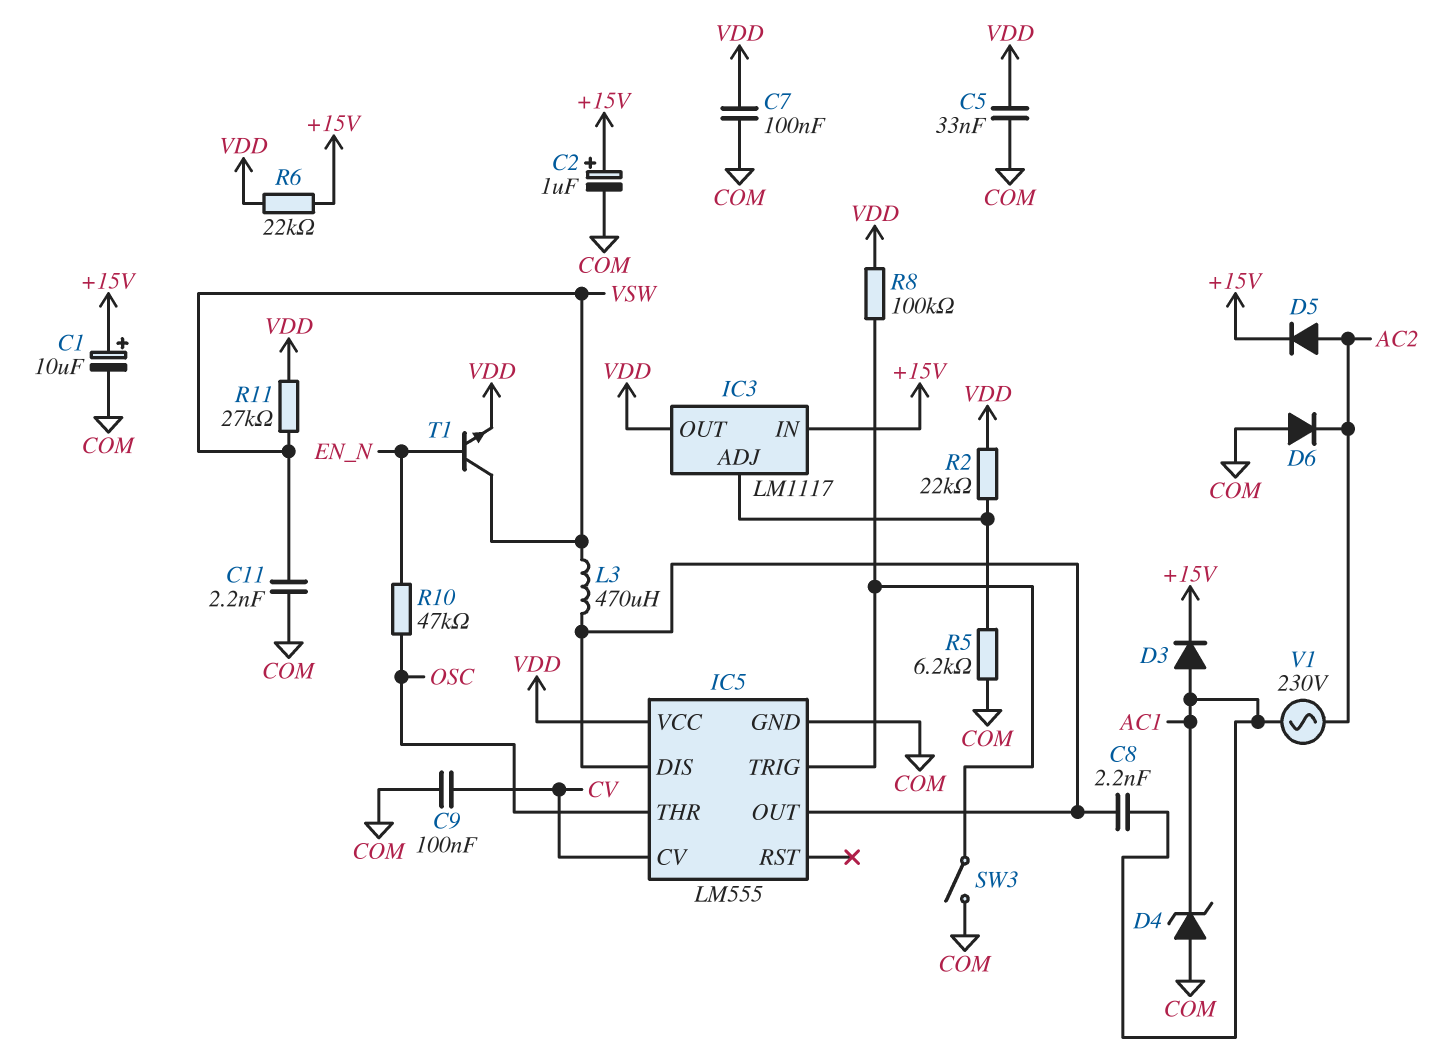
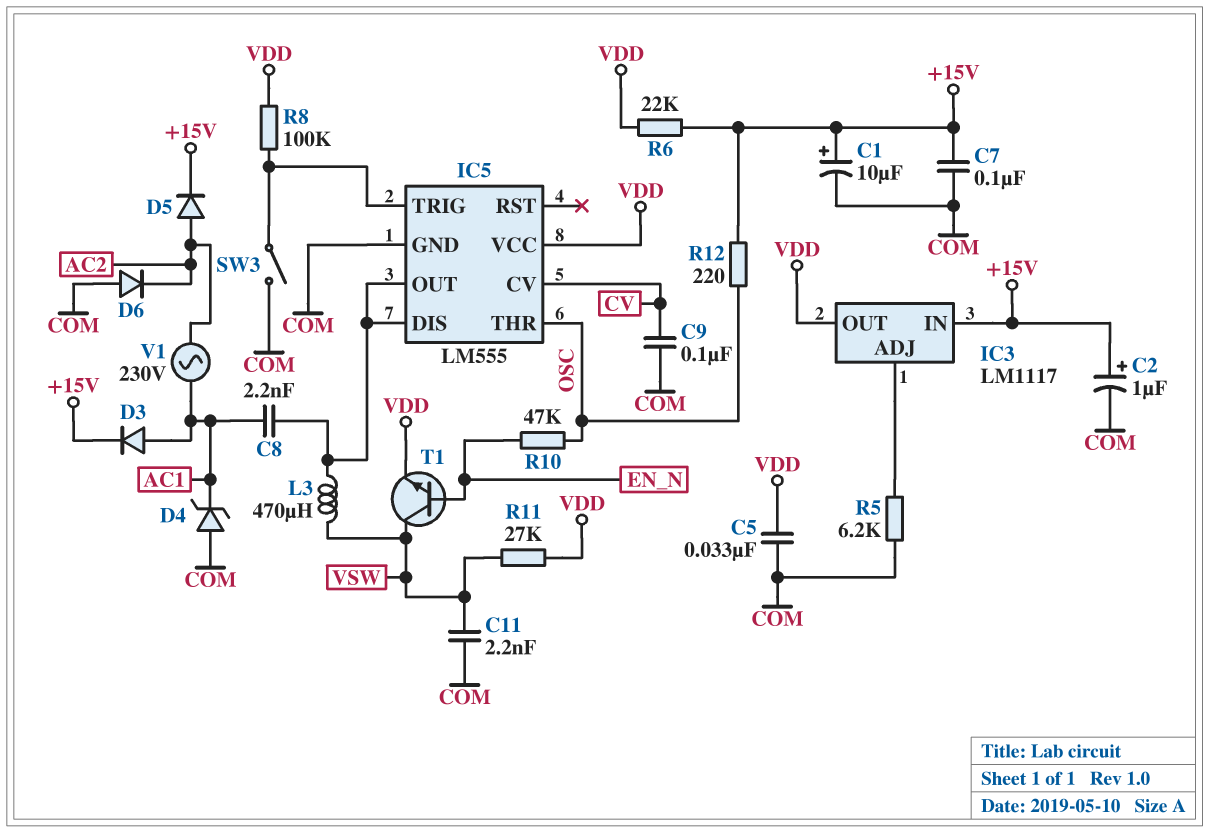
C7: 100nF (COM, VDD) -> 100nF (+15V, COM)
R2: 22k (IC3/ADJ, VDD) -> none
R12: none -> 220 (+15V, OSC)

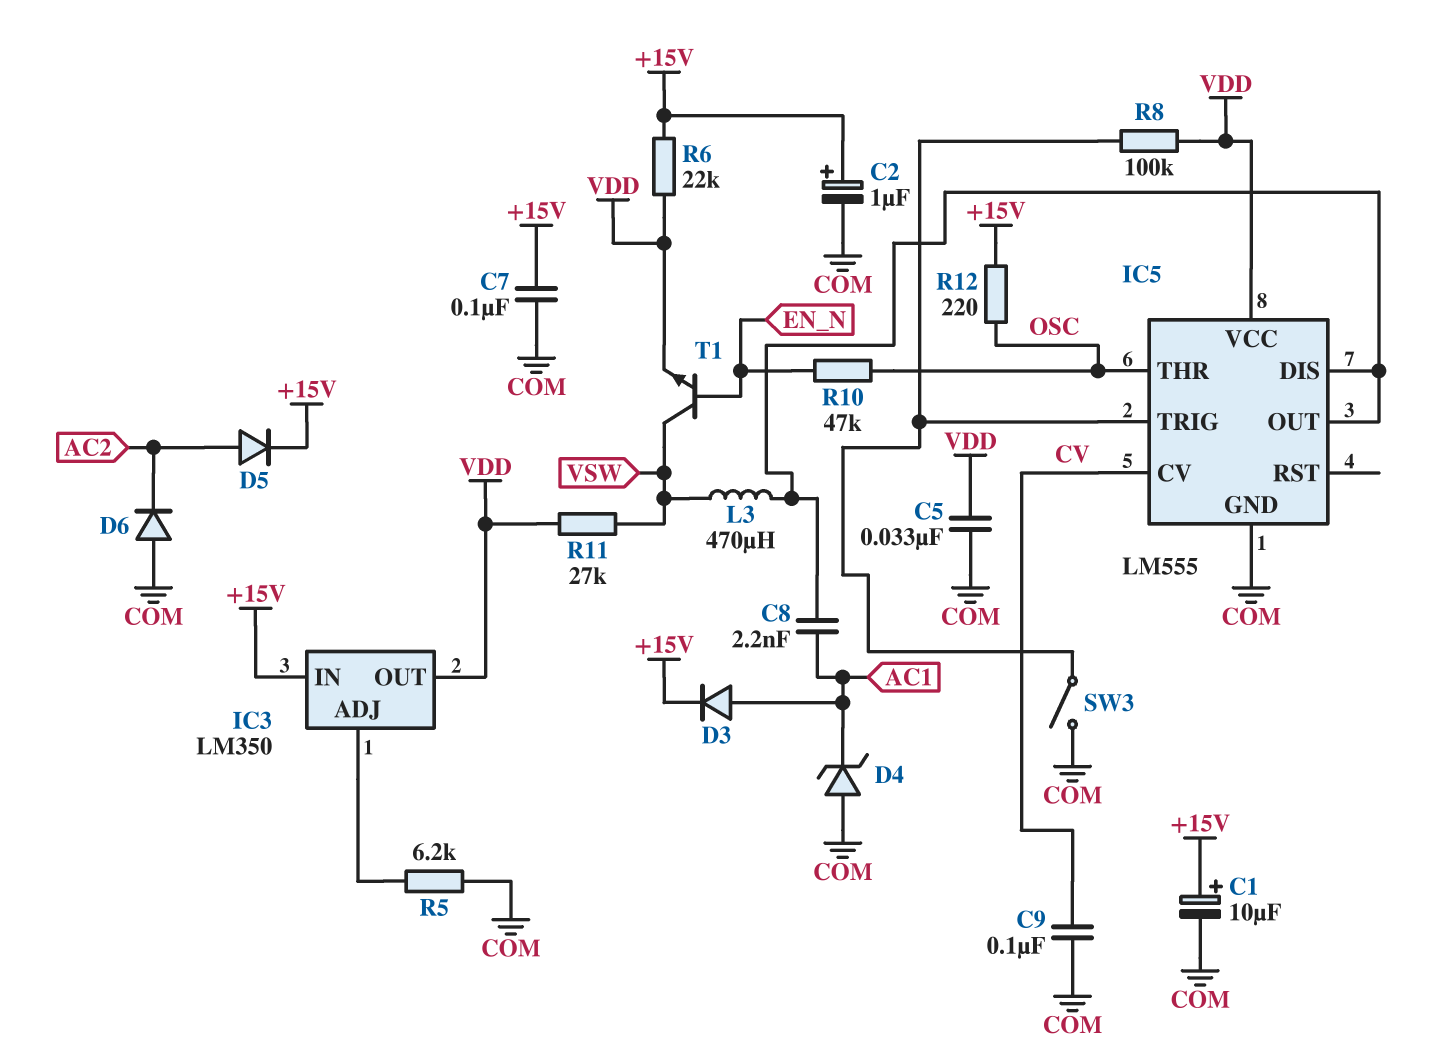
C11: 2.2nF (COM, VSW) -> none
IC3: LM1117 -> LM350
V1: AC 230V (AC1, AC2) -> none

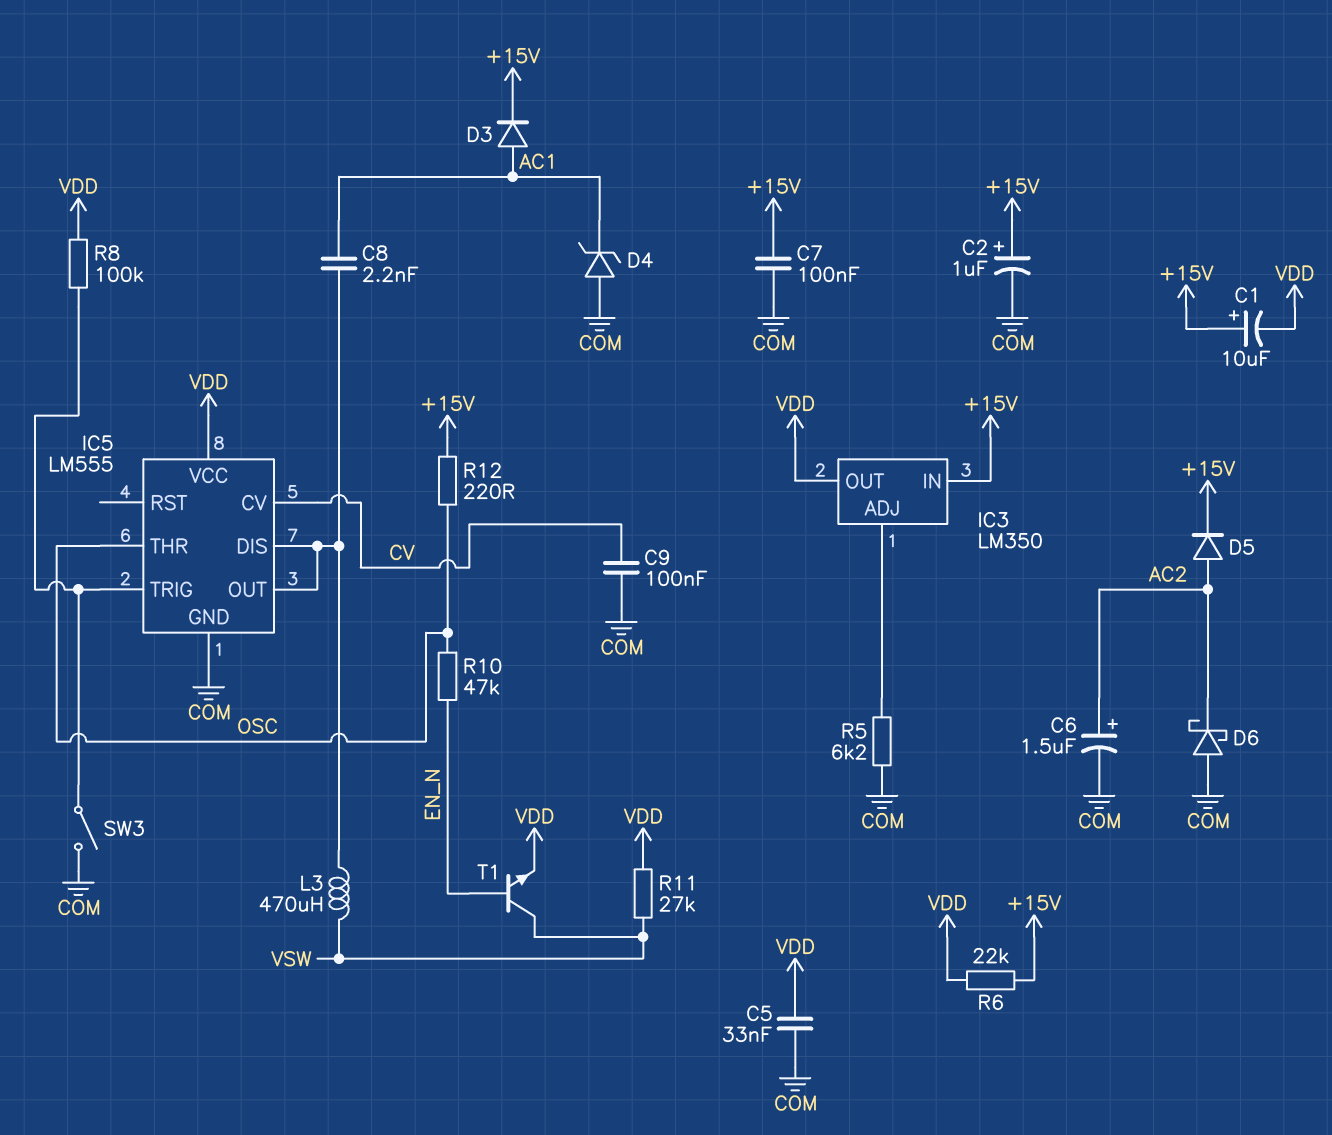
C1: 10uF (plus +15V, minus COM) -> 10uF (plus +15V, minus VDD)
C6: none -> 1.5uF (plus AC2, minus COM)
D6: diode (A COM, K AC2) -> schottky (A COM, K AC2)

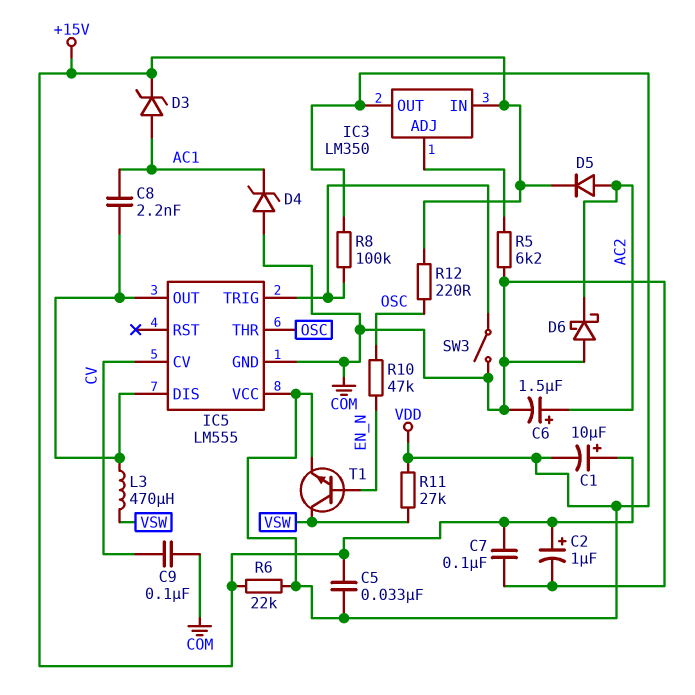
C5: 33nF (COM, VDD) -> 33nF (+15V, VDD)
D3: diode (A AC1, K +15V) -> zener (A AC1, K +15V)

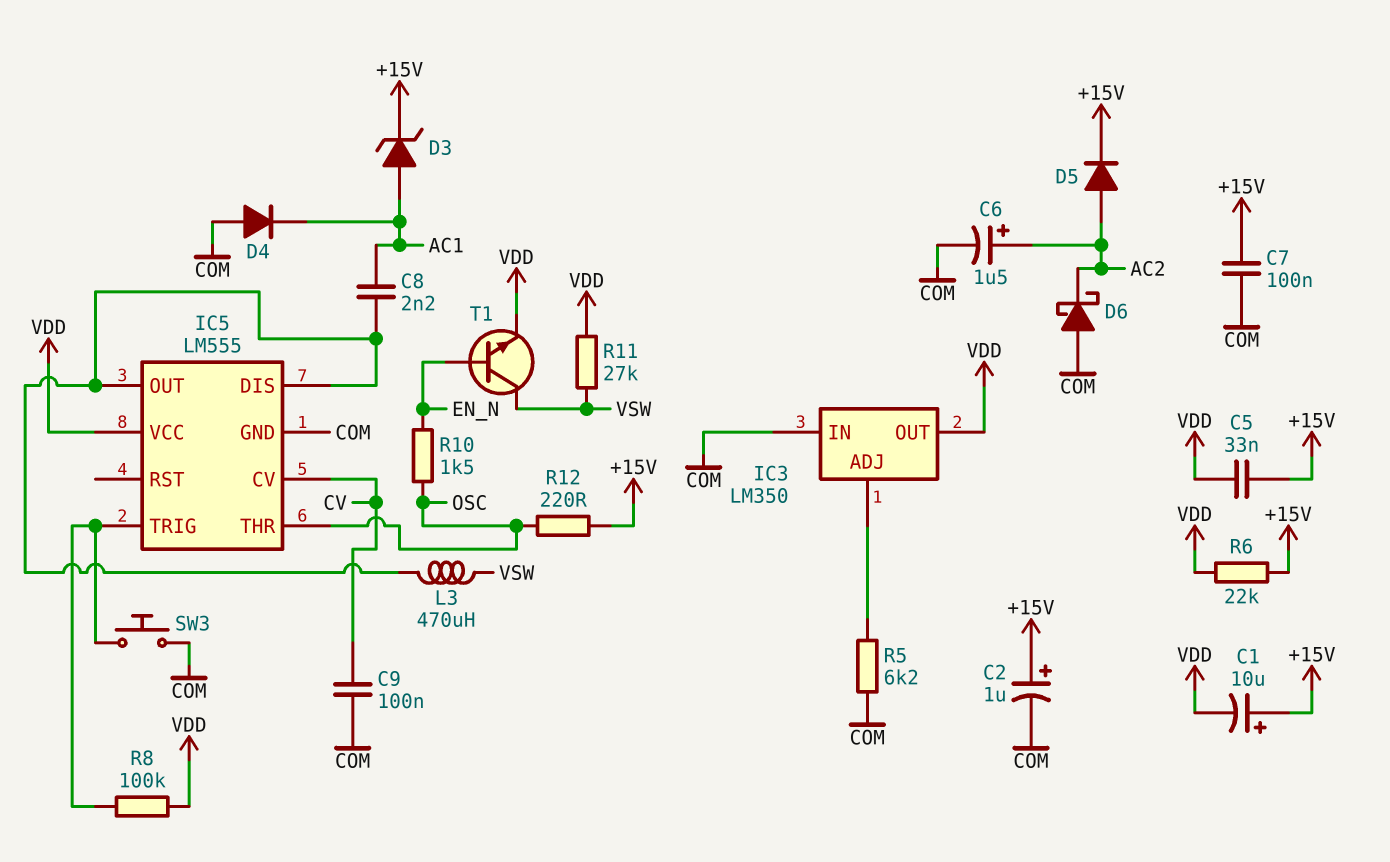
D4: zener (A COM, K AC1) -> diode (A COM, K AC1)
IC3 pin IN: +15V -> COM
R10: 47k (EN_N, OSC) -> 1.5k (EN_N, OSC)
SW3: switch (COM, IC5/TRIG) -> button (COM, IC5/TRIG)

